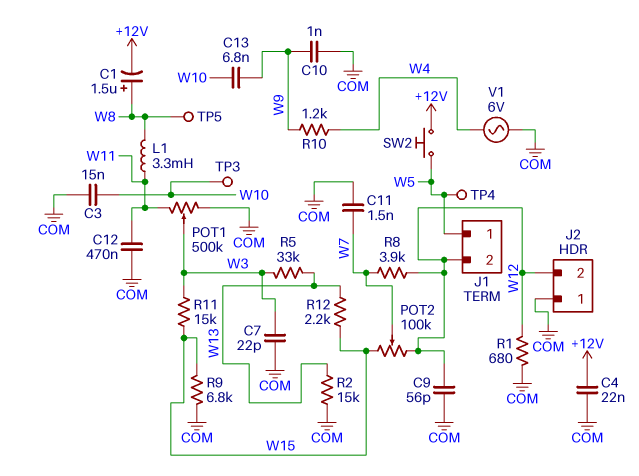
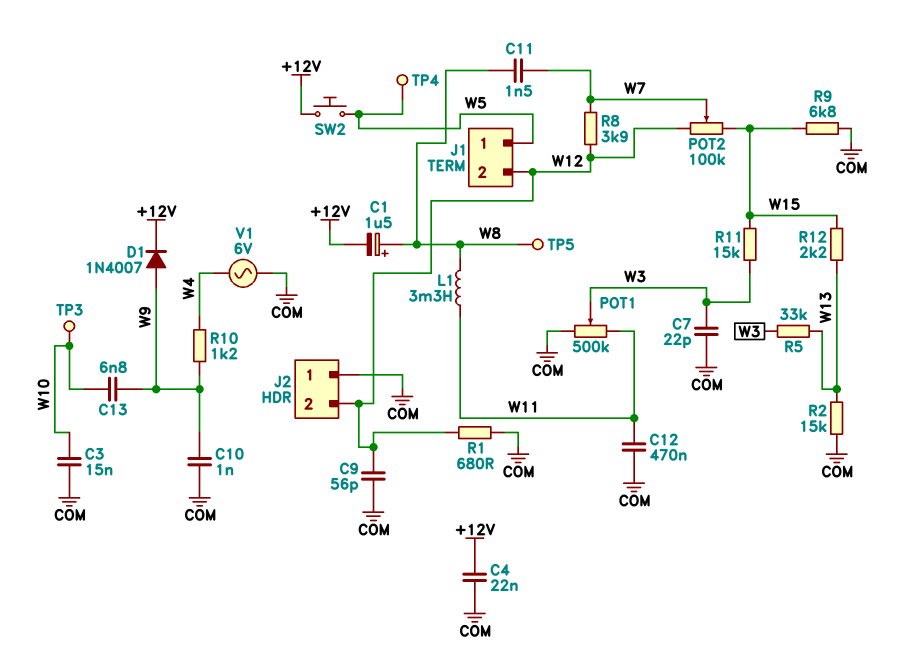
C11: 1.5nF (COM, W7) -> 1.5nF (W7, W8)
D1: none -> diode 1N4007 (A W9, K +12V)

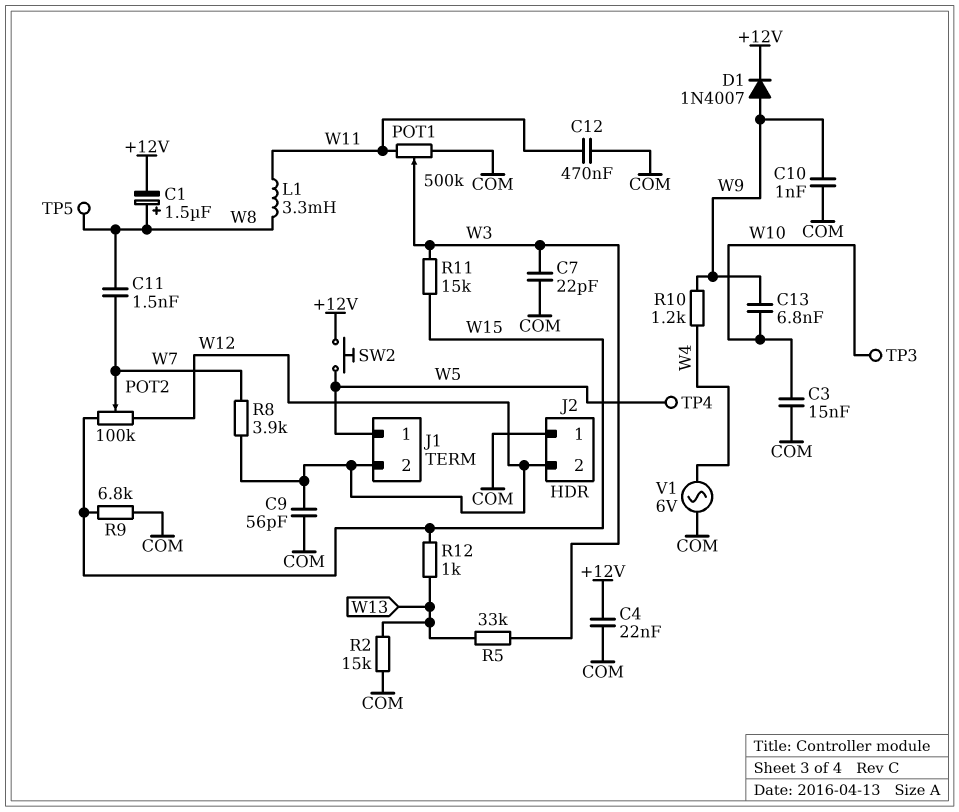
R1: 680 (COM, W12) -> none
R12: 2.2k (W13, W15) -> 1k (W13, W15)

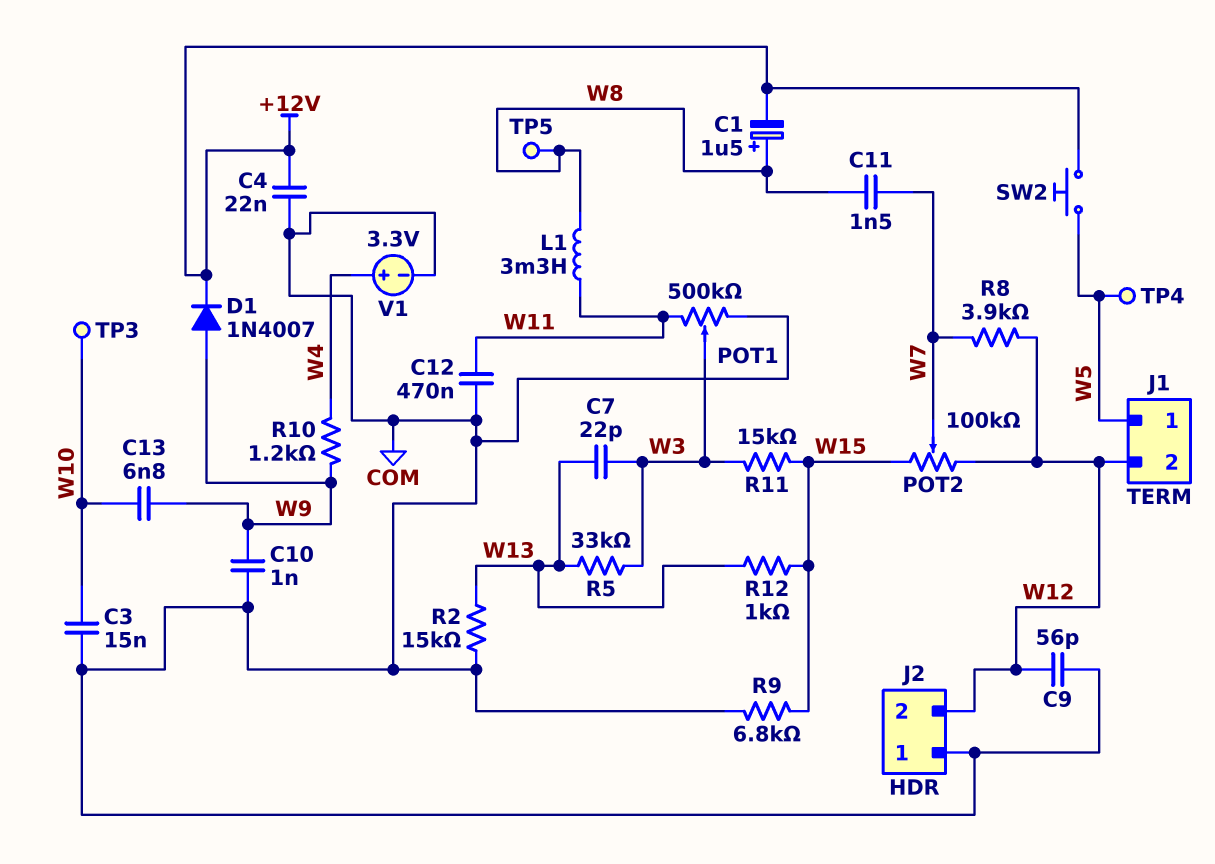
C7: 22pF (COM, W3) -> 22pF (W3, W13)
V1: AC 6V (COM, W4) -> 3.3V (plus W4, minus COM)

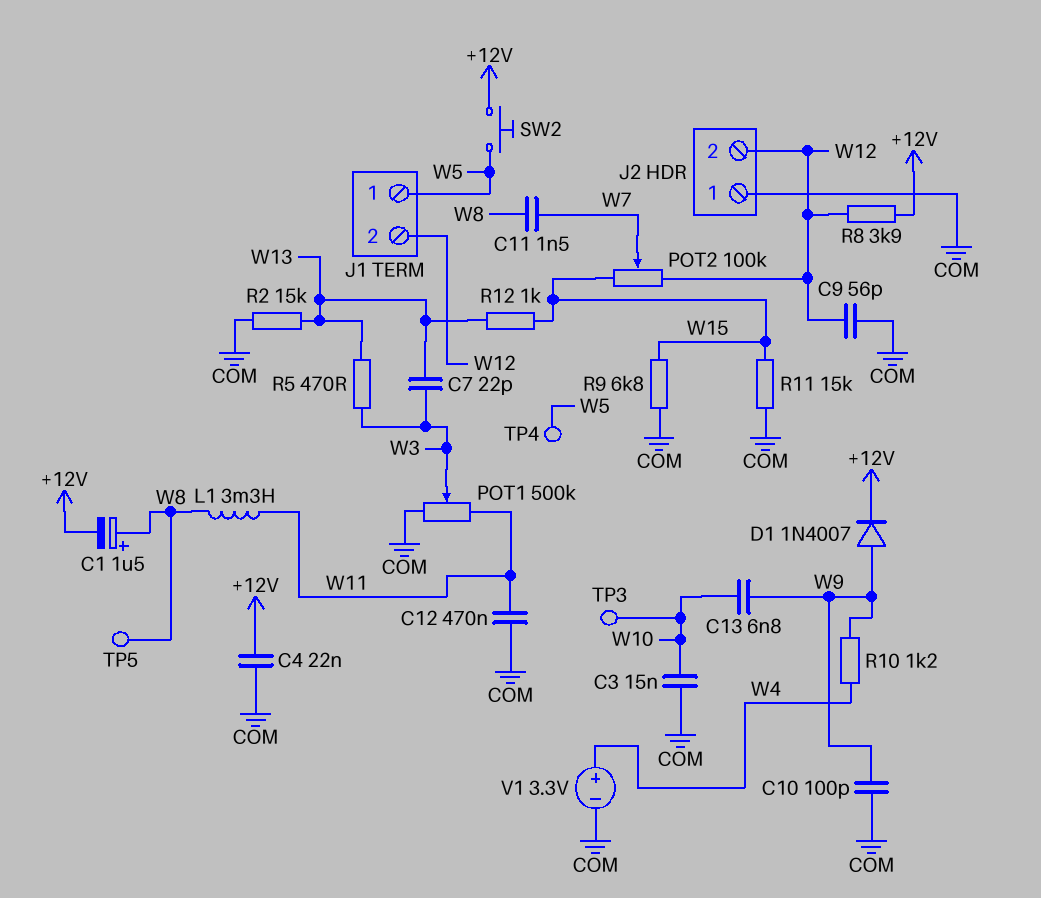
C10: 1nF (COM, W9) -> 100pF (COM, W9)
R5: 33k (W3, W13) -> 470 (W3, W13)
R8: 3.9k (W7, W12) -> 3.9k (+12V, W12)
R11: 15k (W3, W15) -> 15k (COM, W15)

